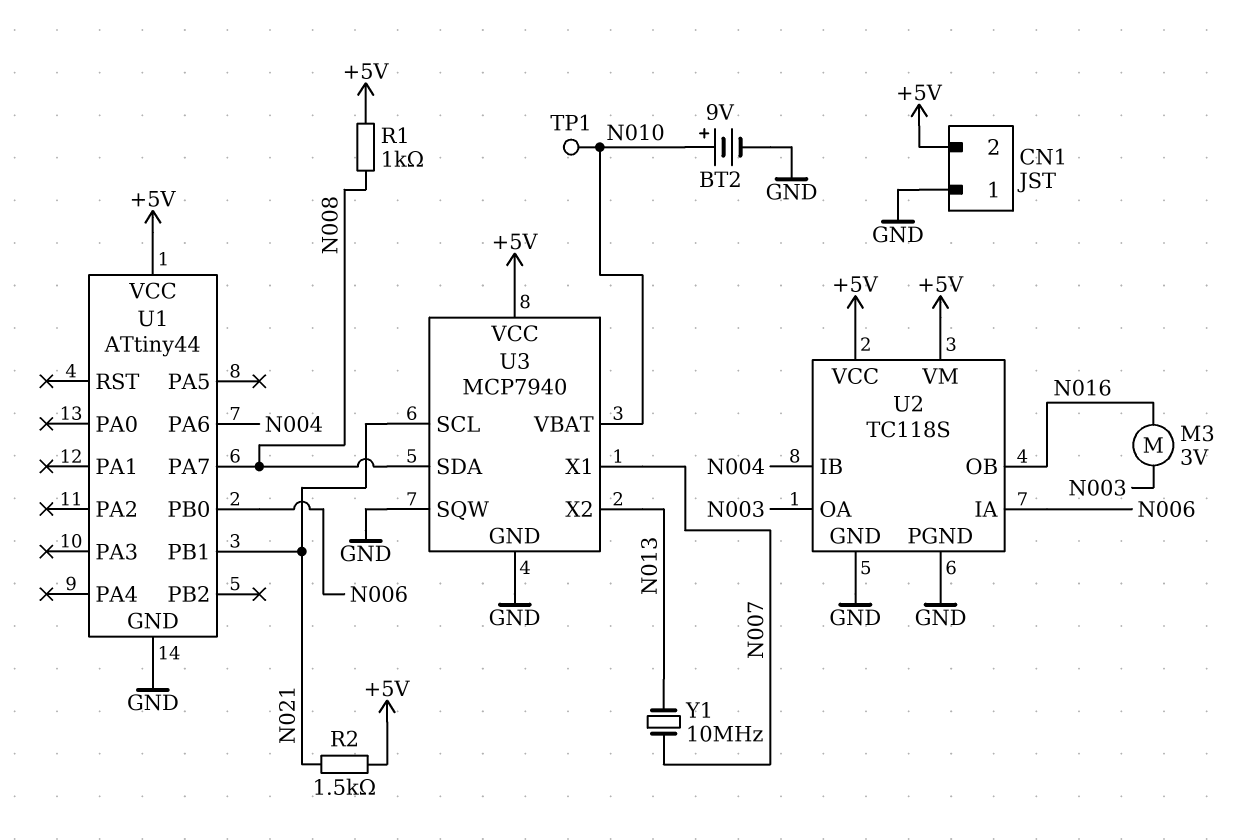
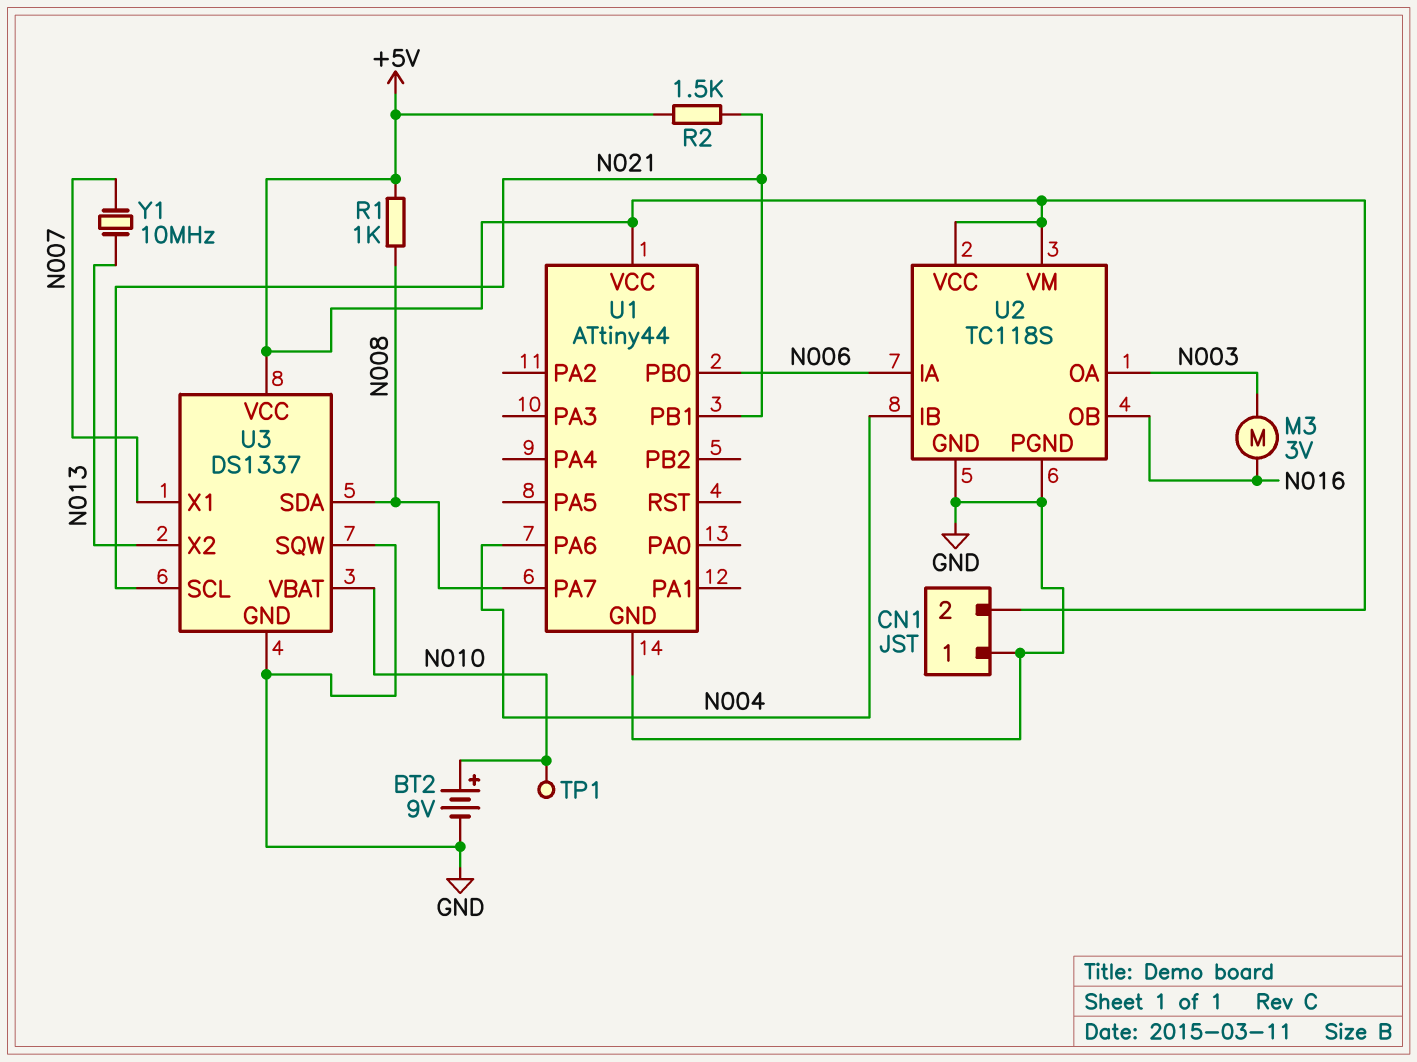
U3: MCP7940 -> DS1337

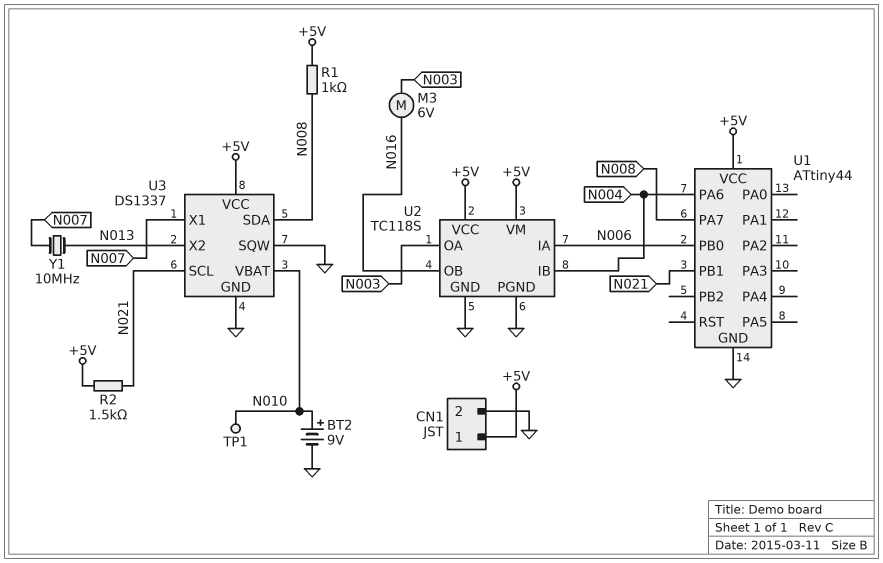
CN1 pin 1: GND -> +5V
CN1 pin 2: +5V -> GND
M3: motor 3V (N003, N016) -> motor 6V (N003, N016)

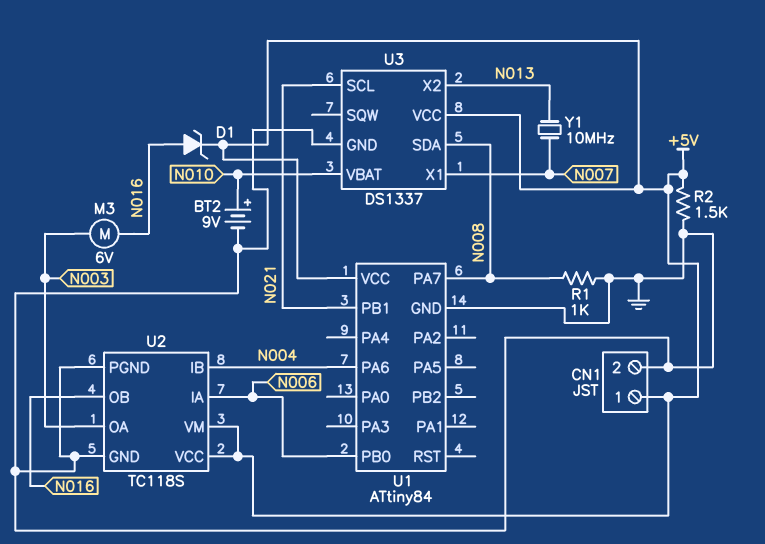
D1: none -> zener (A N016, K +5V)
R1: 1k (+5V, N008) -> 1k (GND, N008)
R2: 1.5k (+5V, N021) -> 1.5k (+5V, GND)
TP1: test point (N010) -> none
U1: ATtiny44 -> ATtiny84
U3 pin SQW: GND -> none

